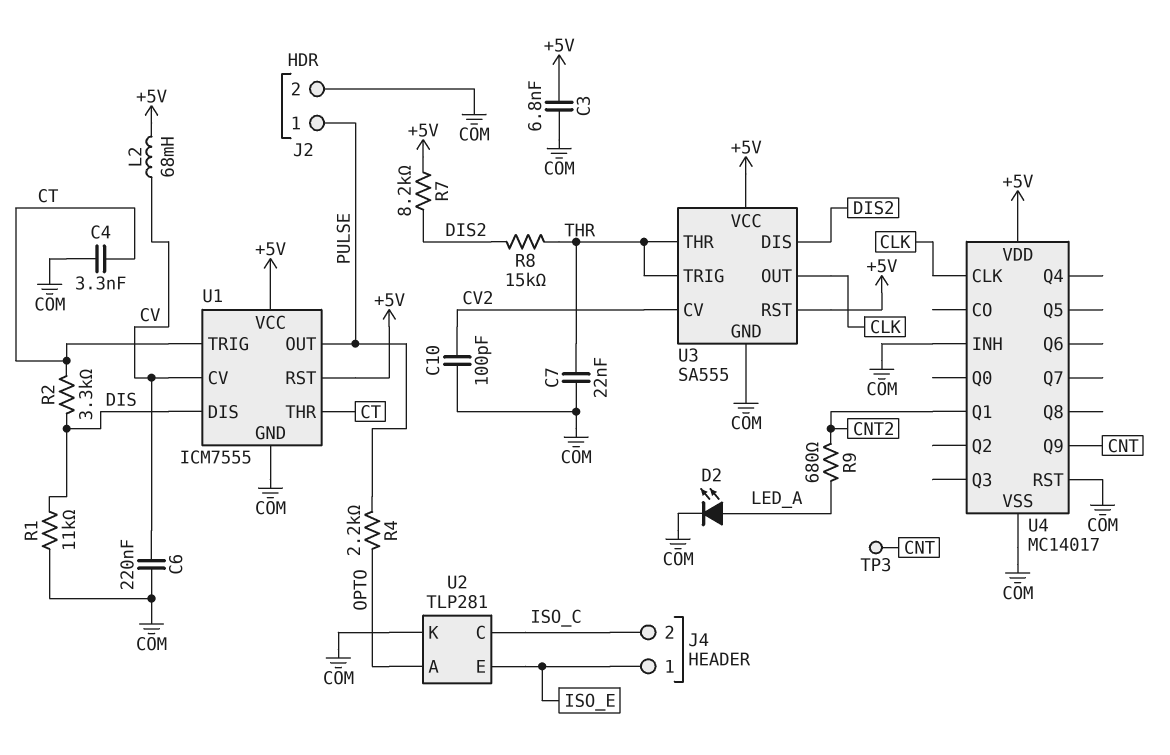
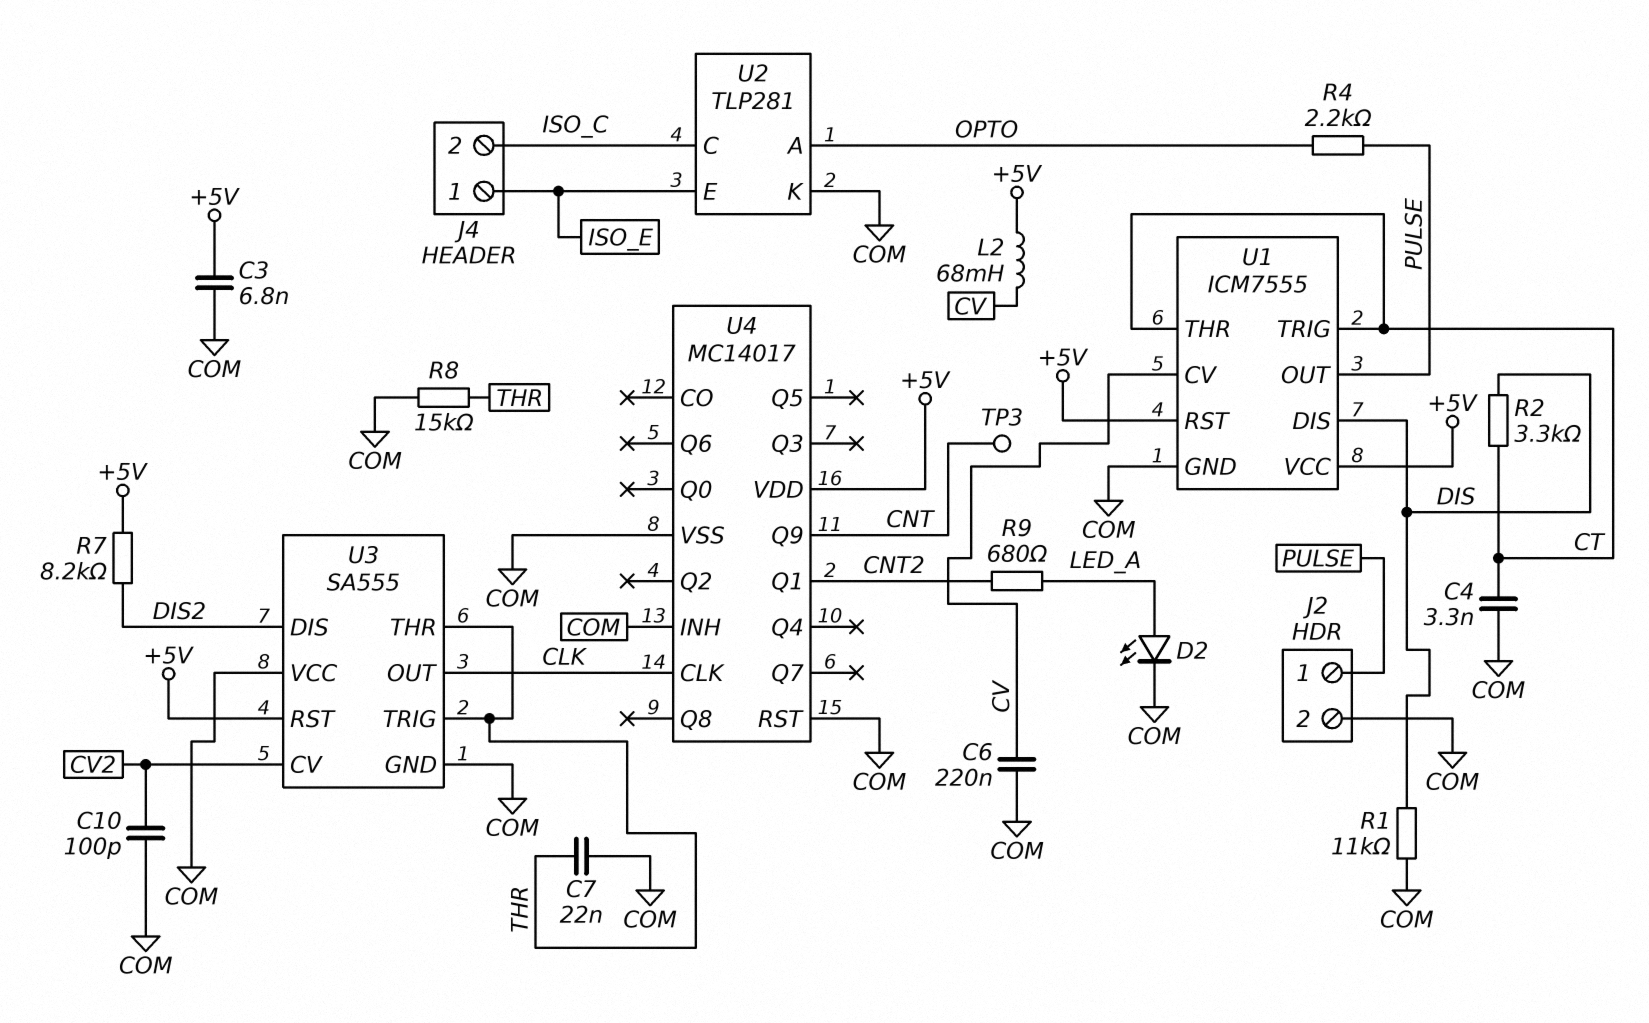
R8: 15k (DIS2, THR) -> 15k (COM, THR)
U3 pin VCC: +5V -> COM

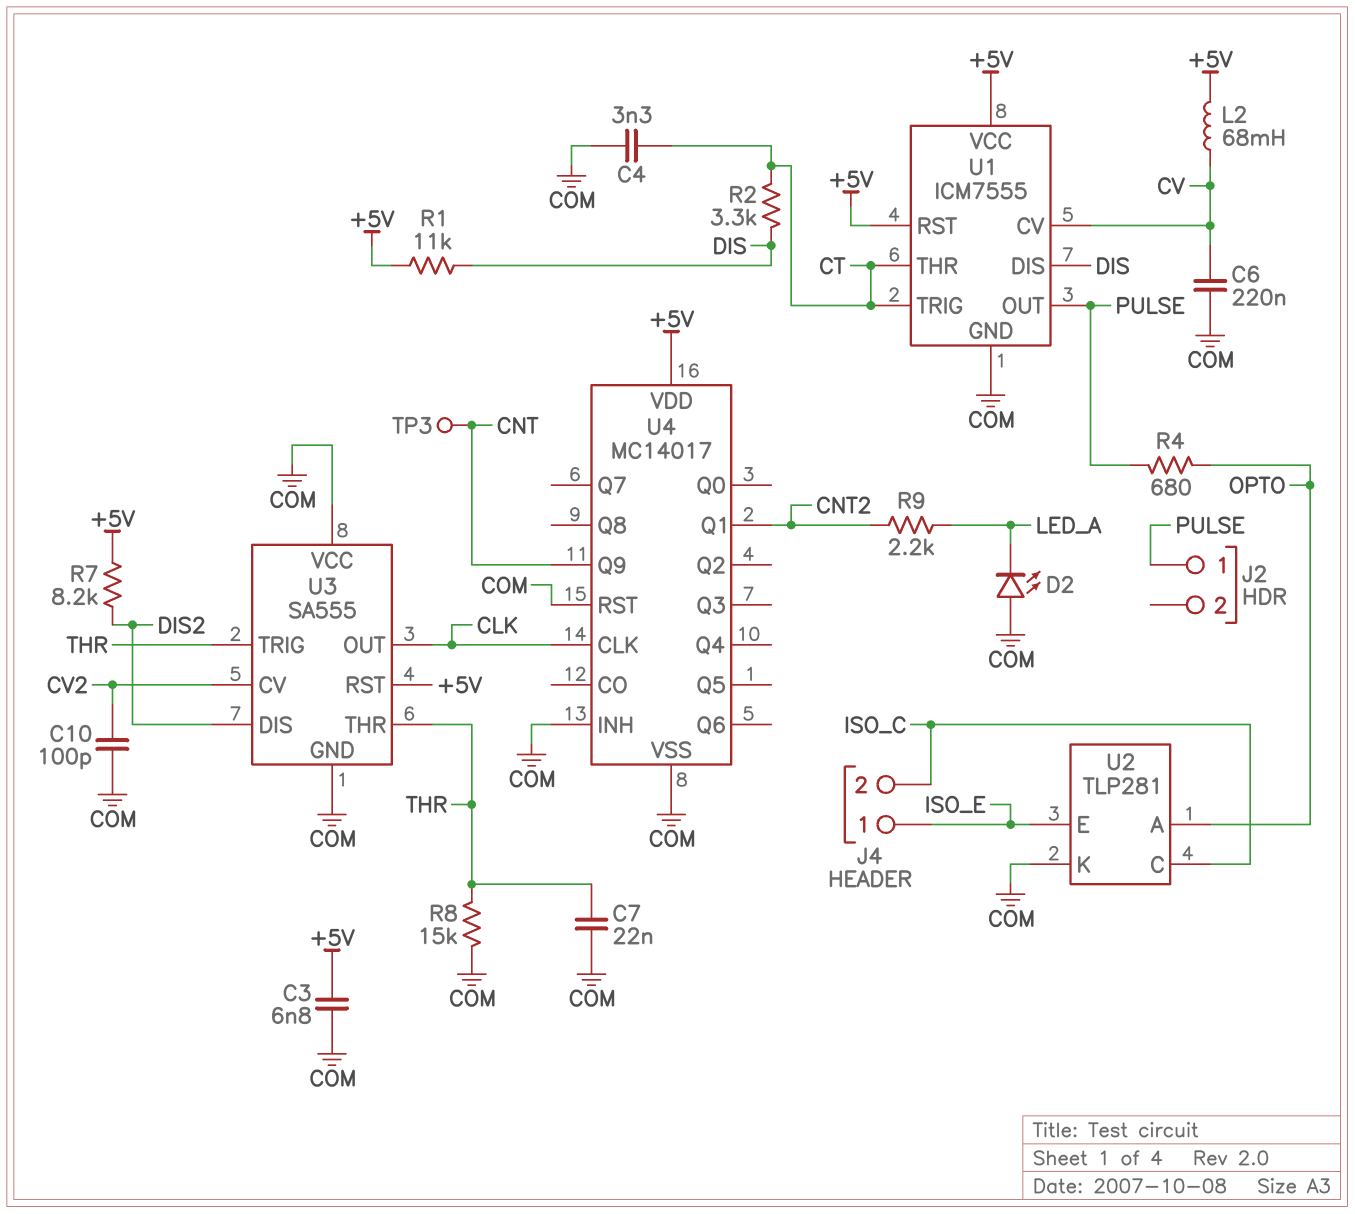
D2: LED (A LED_A, K COM) -> LED (A COM, K LED_A)
J2 pin 2: COM -> none
R1: 11k (COM, DIS) -> 11k (+5V, DIS)
R4: 2.2k (OPTO, PULSE) -> 680 (OPTO, PULSE)
R9: 680 (CNT2, LED_A) -> 2.2k (CNT2, LED_A)

